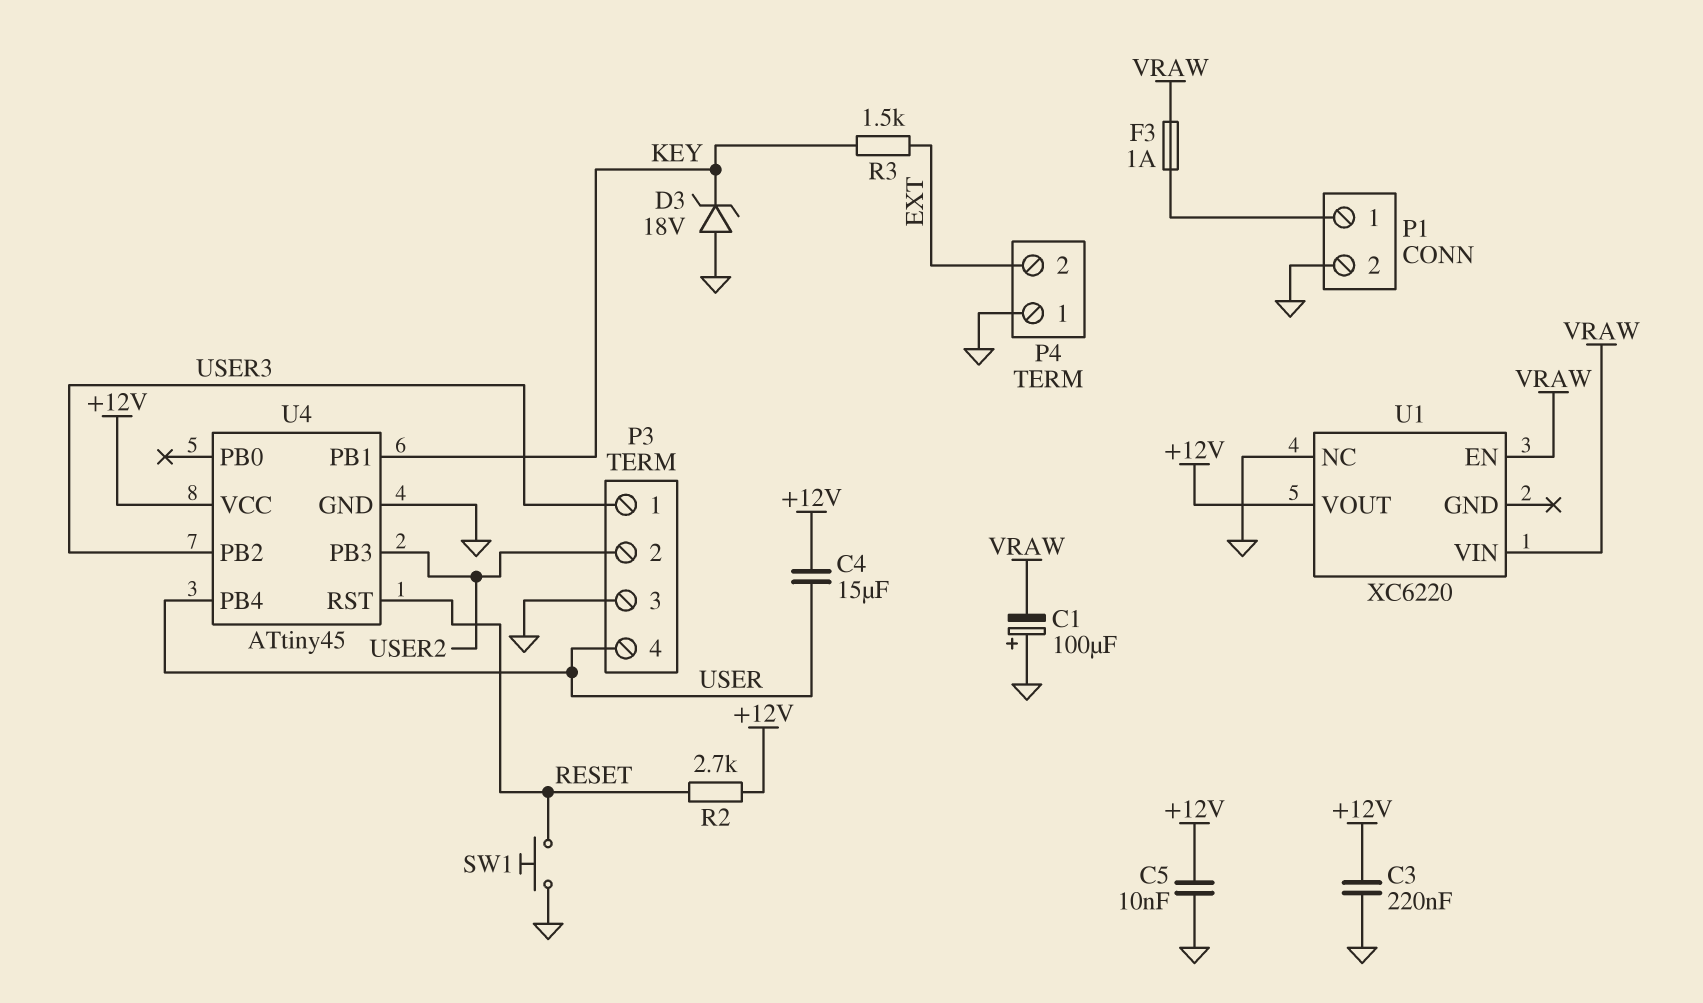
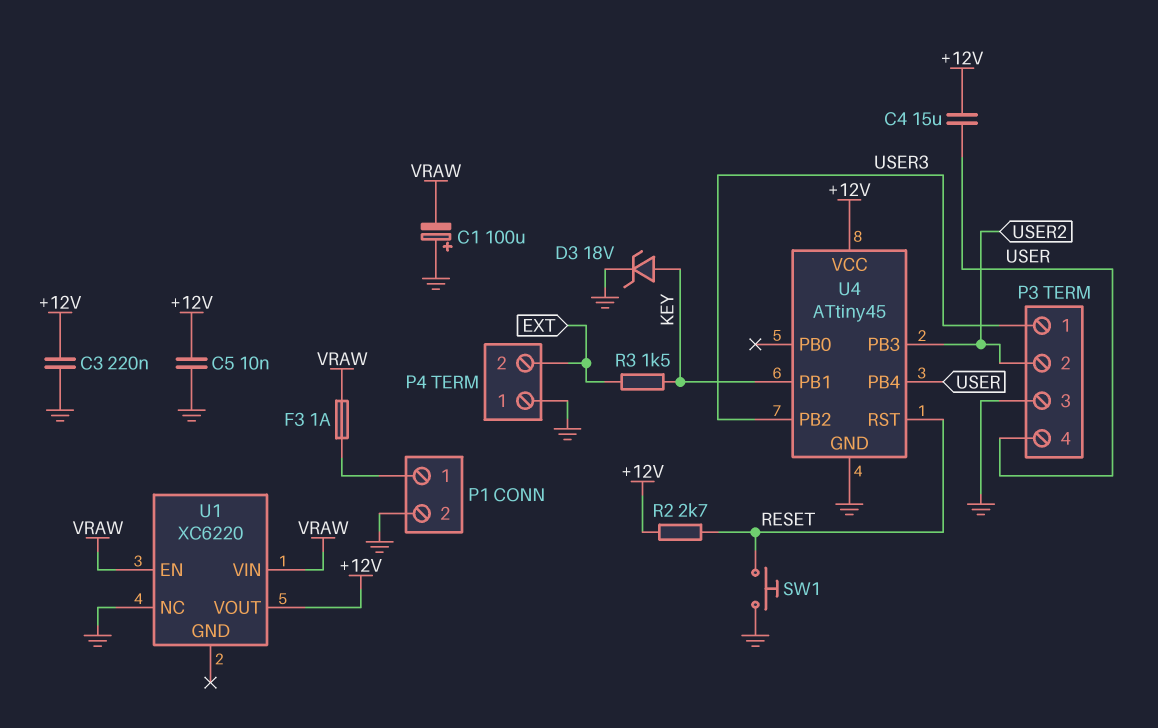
D3: zener 18V (A GND, K KEY) -> zener 18V (A KEY, K GND)

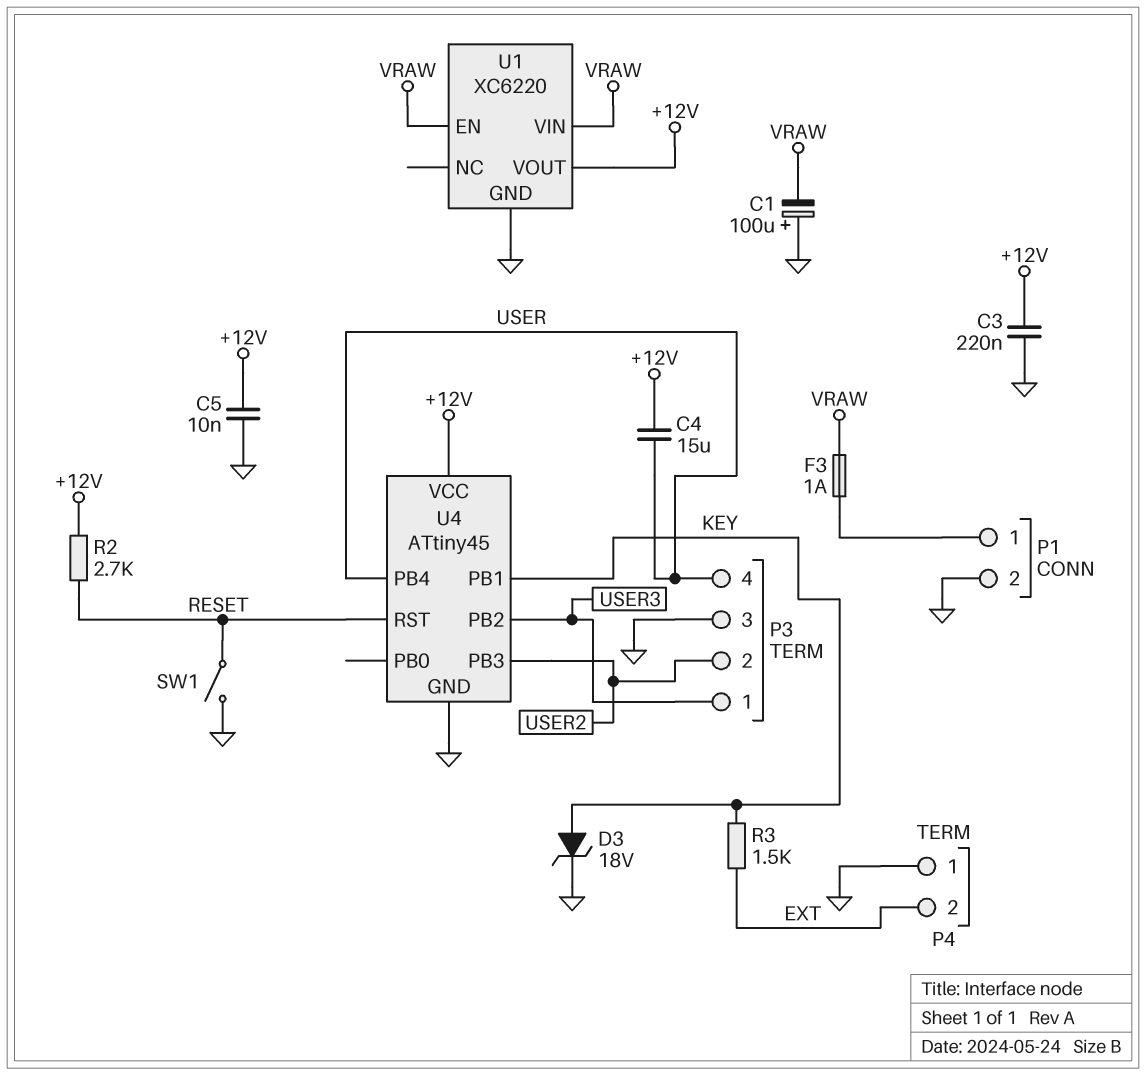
SW1: button (GND, RESET) -> switch (GND, RESET)
U1 pin GND: none -> GND
U1 pin NC: GND -> none

